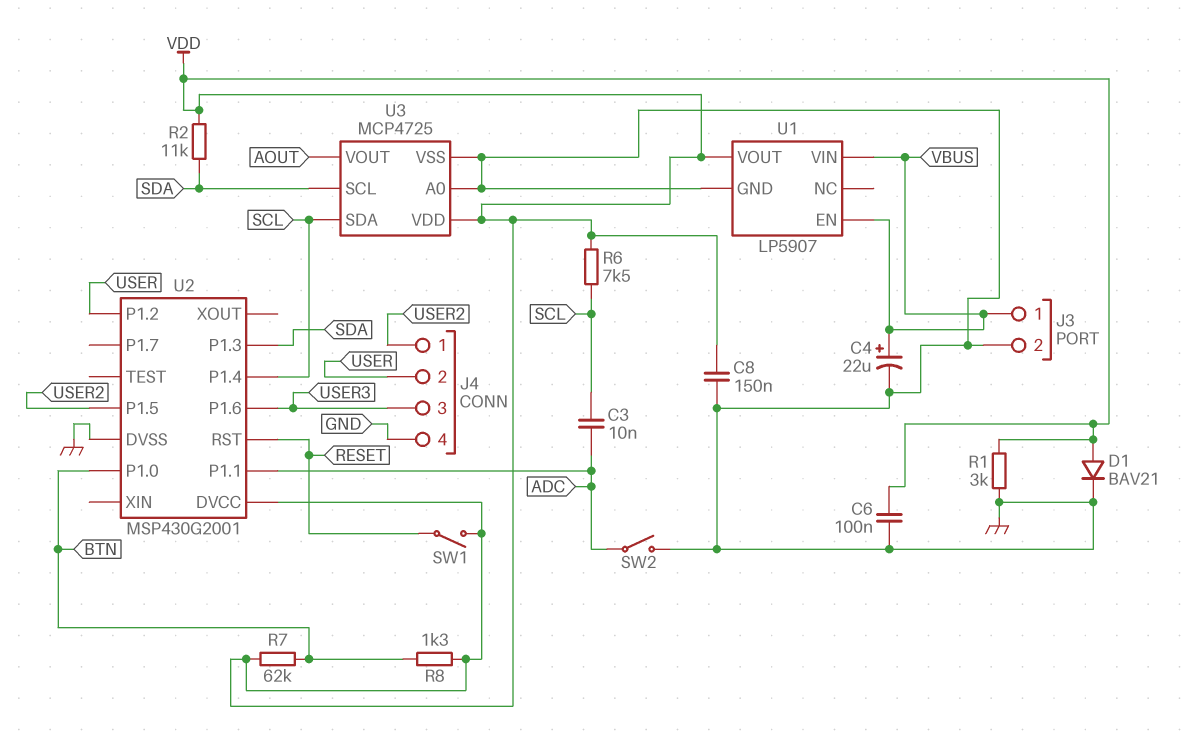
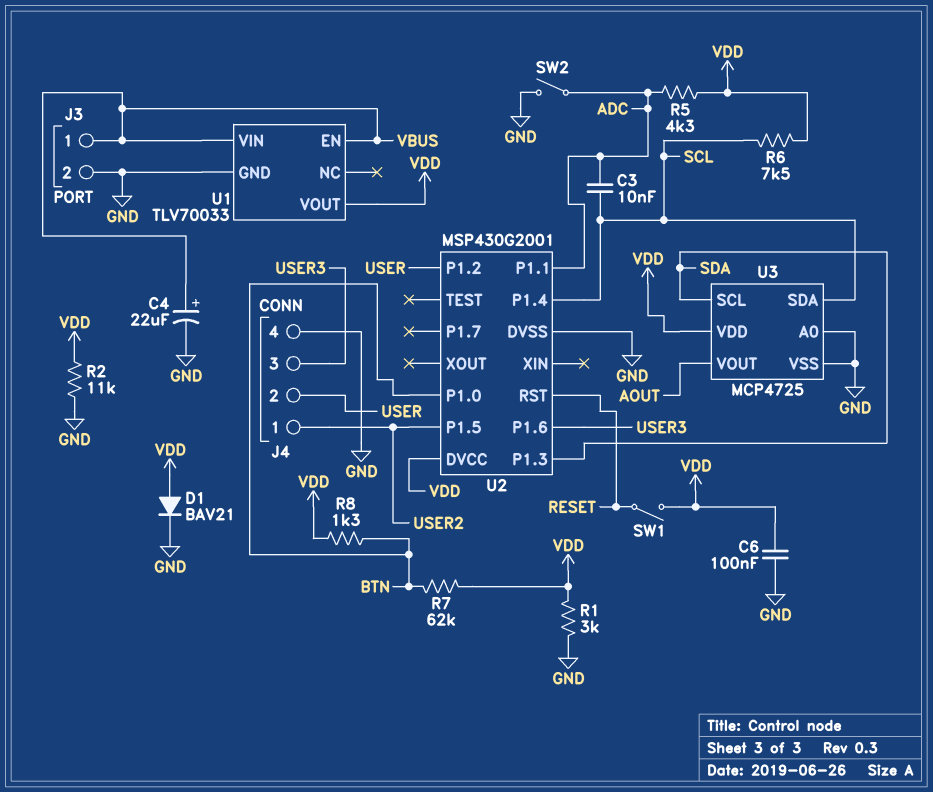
C8: 150nF (GND, VDD) -> none
R2: 11k (SDA, VDD) -> 11k (GND, VDD)
R5: none -> 4.3k (ADC, VDD)
U1: LP5907 -> TLV70033

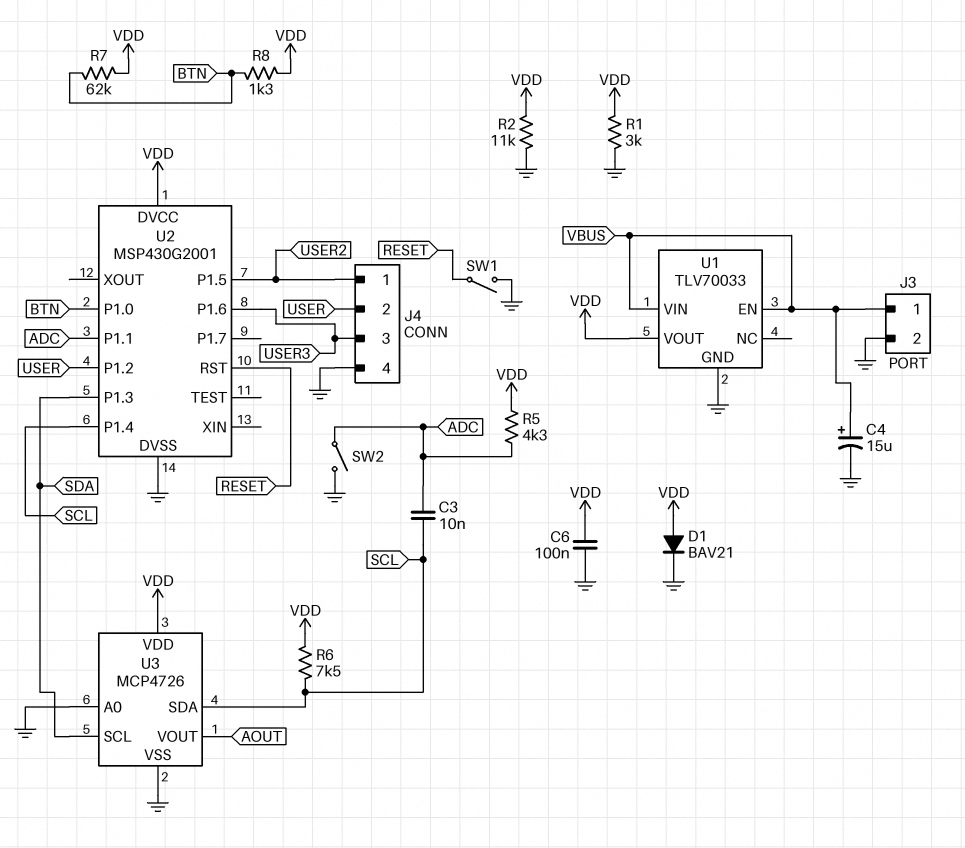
C4: 22uF (plus VBUS, minus GND) -> 15uF (plus VBUS, minus GND)
SW1: switch (RESET, VDD) -> switch (GND, RESET)
U3: MCP4725 -> MCP4726

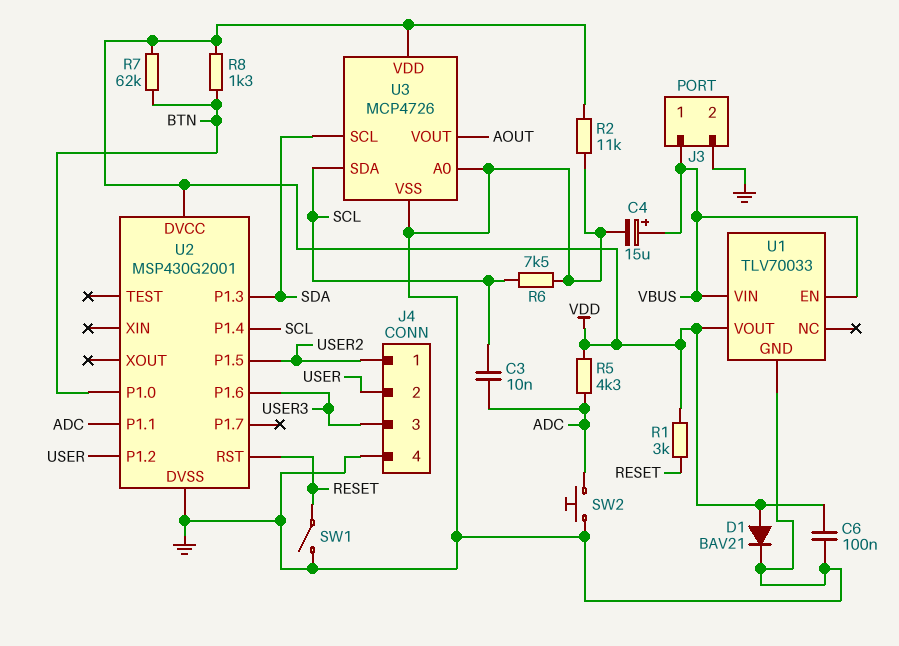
R1: 3k (GND, VDD) -> 3k (RESET, VDD)
R6: 7.5k (SCL, VDD) -> 7.5k (GND, SCL)
SW2: switch (ADC, GND) -> button (ADC, GND)

